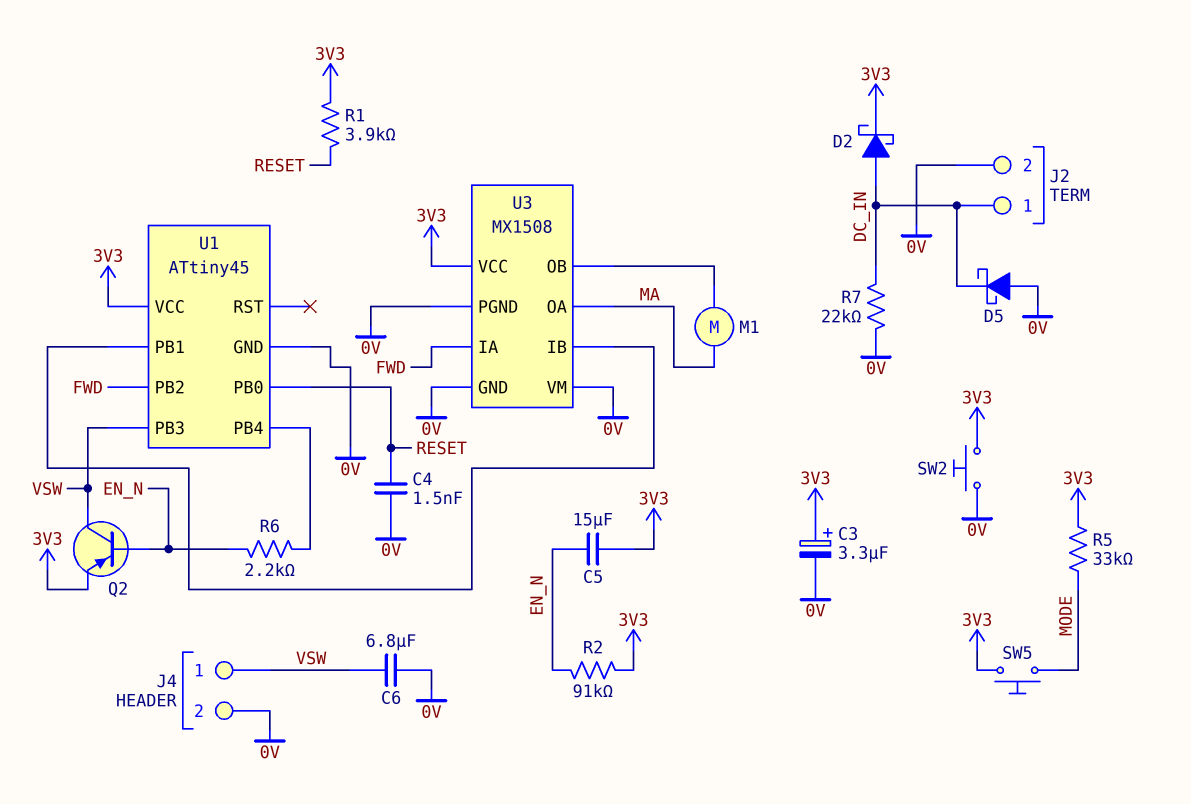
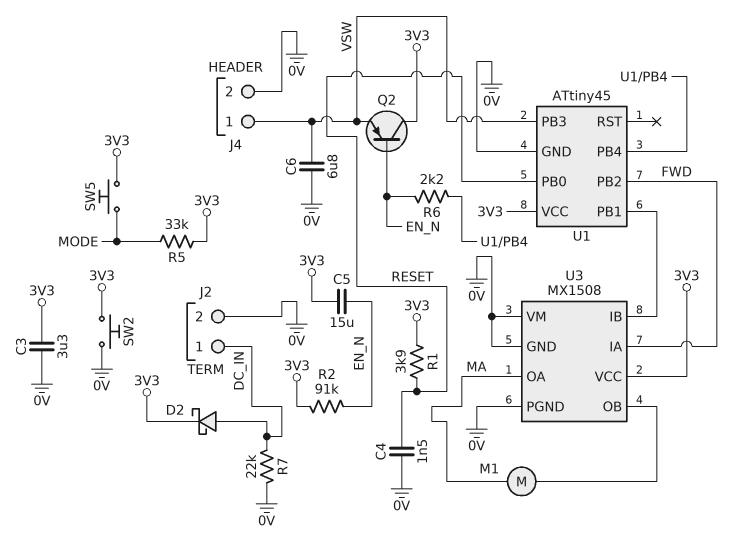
C3: 3.3uF (plus 3V3, minus 0V) -> 3.3uF (0V, 3V3)
D5: schottky (A 0V, K DC_IN) -> none
Q2: PNP (B EN_N, C VSW, E 3V3) -> PNP (B EN_N, C 3V3, E VSW)

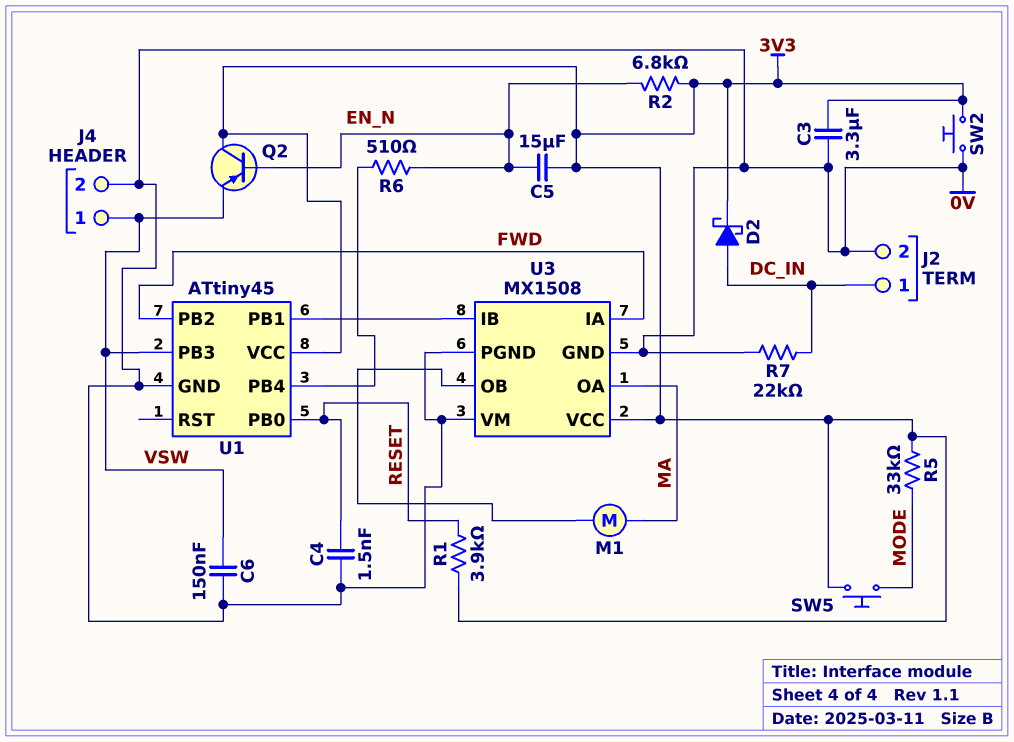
C6: 6.8uF (0V, VSW) -> 150nF (0V, VSW)
R2: 91k (3V3, EN_N) -> 6.8k (3V3, EN_N)
R6: 2.2k (EN_N, U1/PB4) -> 510 (EN_N, U1/PB4)

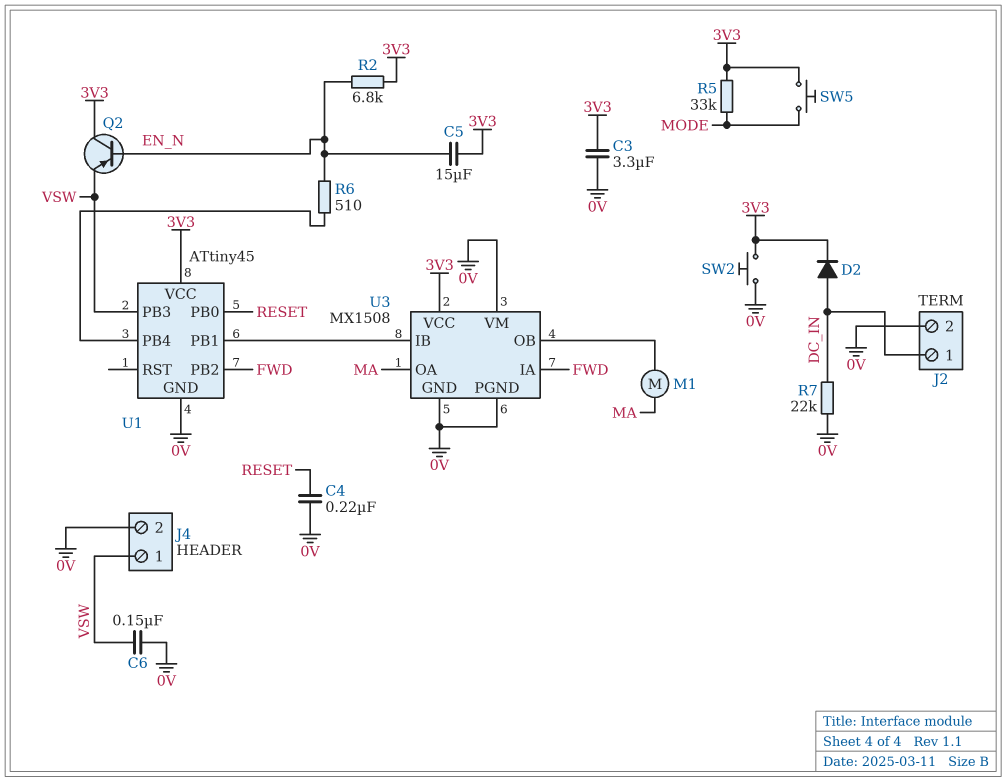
C4: 1.5nF (0V, RESET) -> 220nF (0V, RESET)
D2: schottky (A DC_IN, K 3V3) -> diode (A DC_IN, K 3V3)
R1: 3.9k (3V3, RESET) -> none

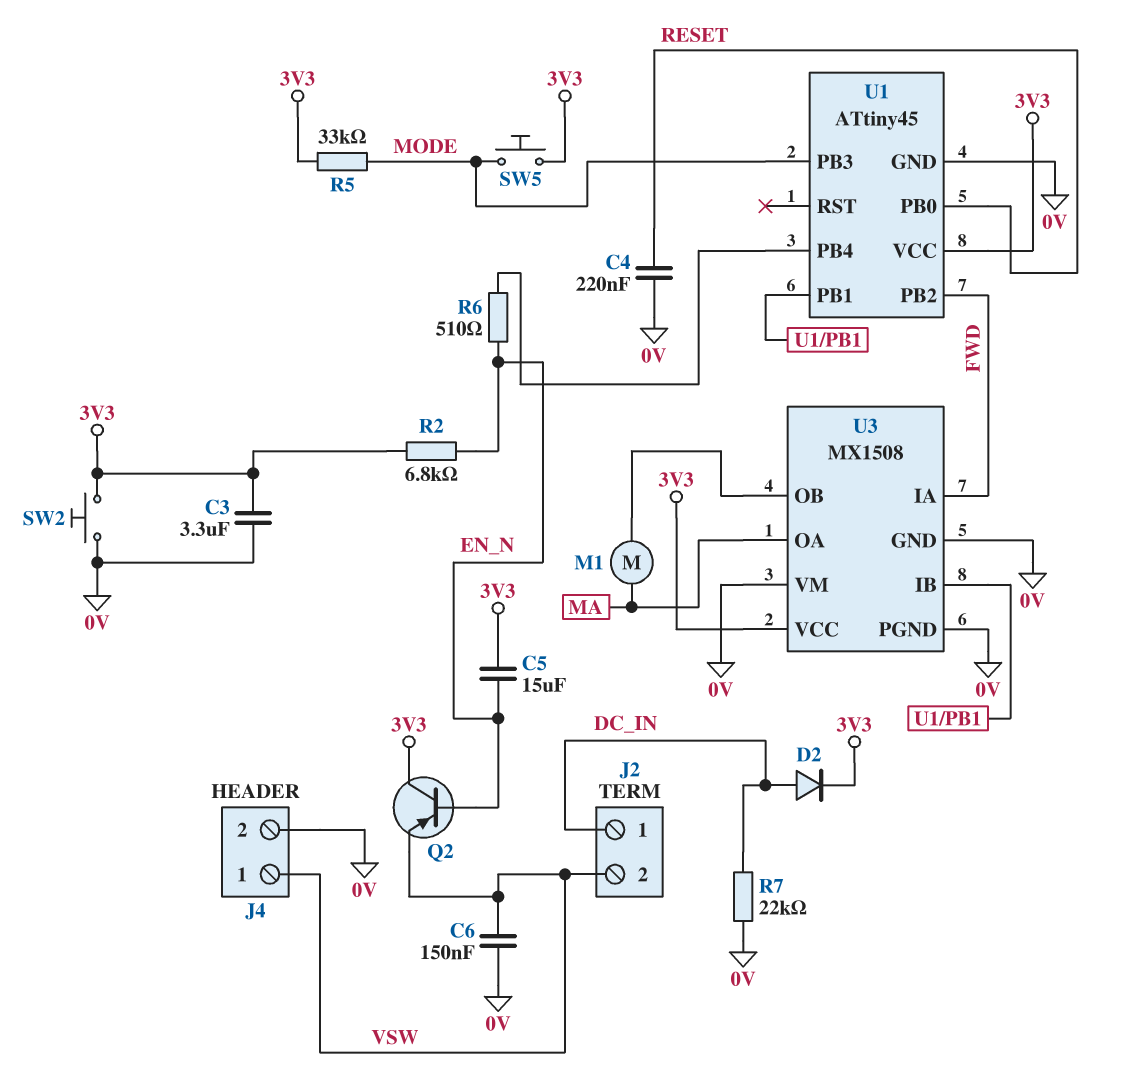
J2 pin 2: 0V -> VSW
U1 pin PB3: VSW -> MODE

